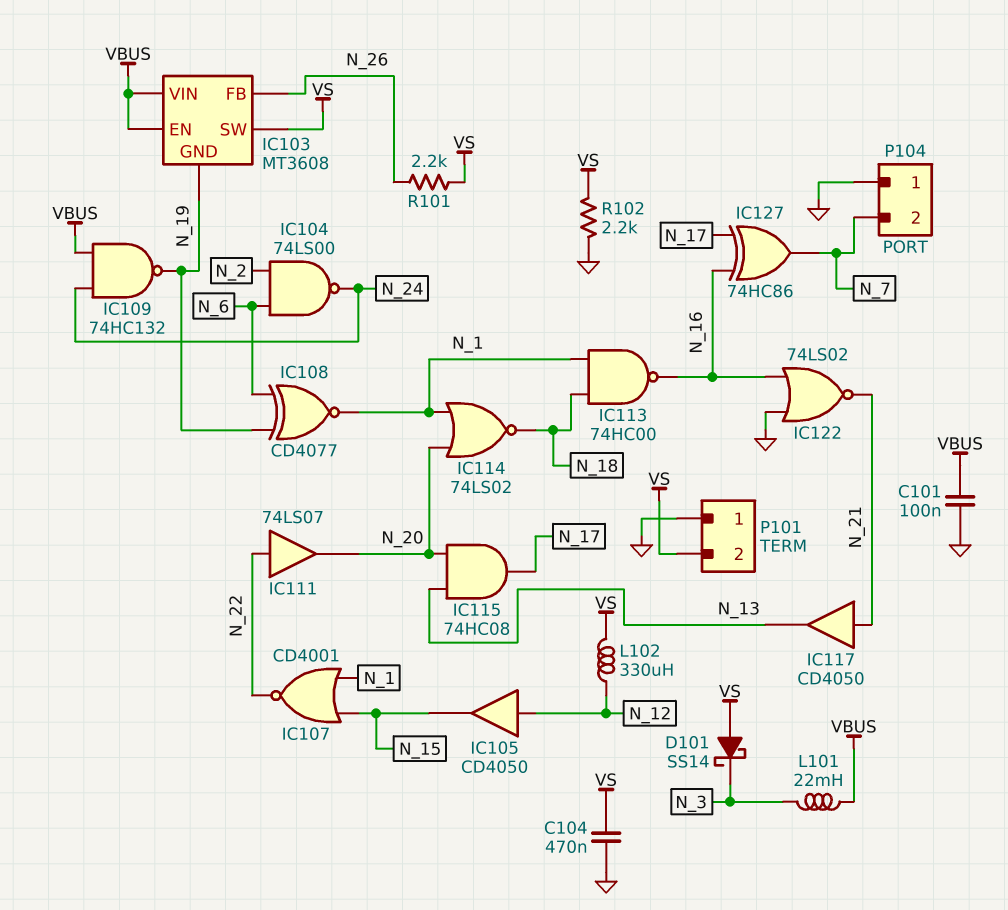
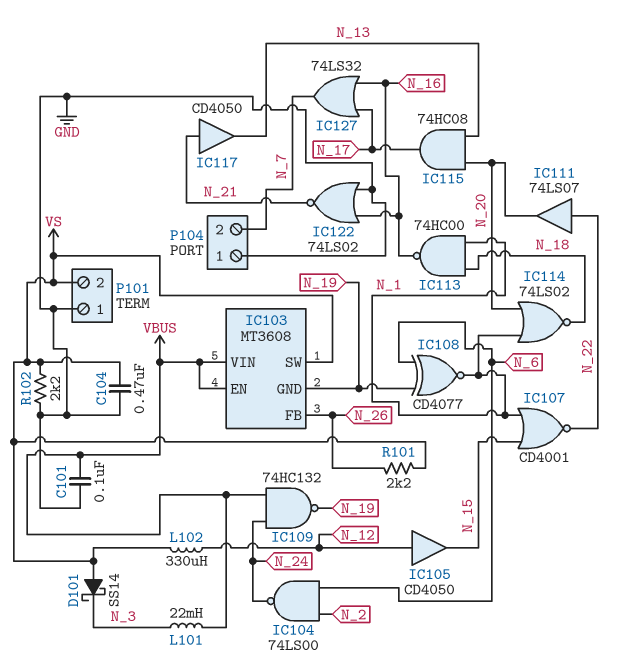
IC127: XOR 74HC86 (in N_16, in N_17, out N_7) -> OR 74LS32 (in N_16, in N_17, out N_7)

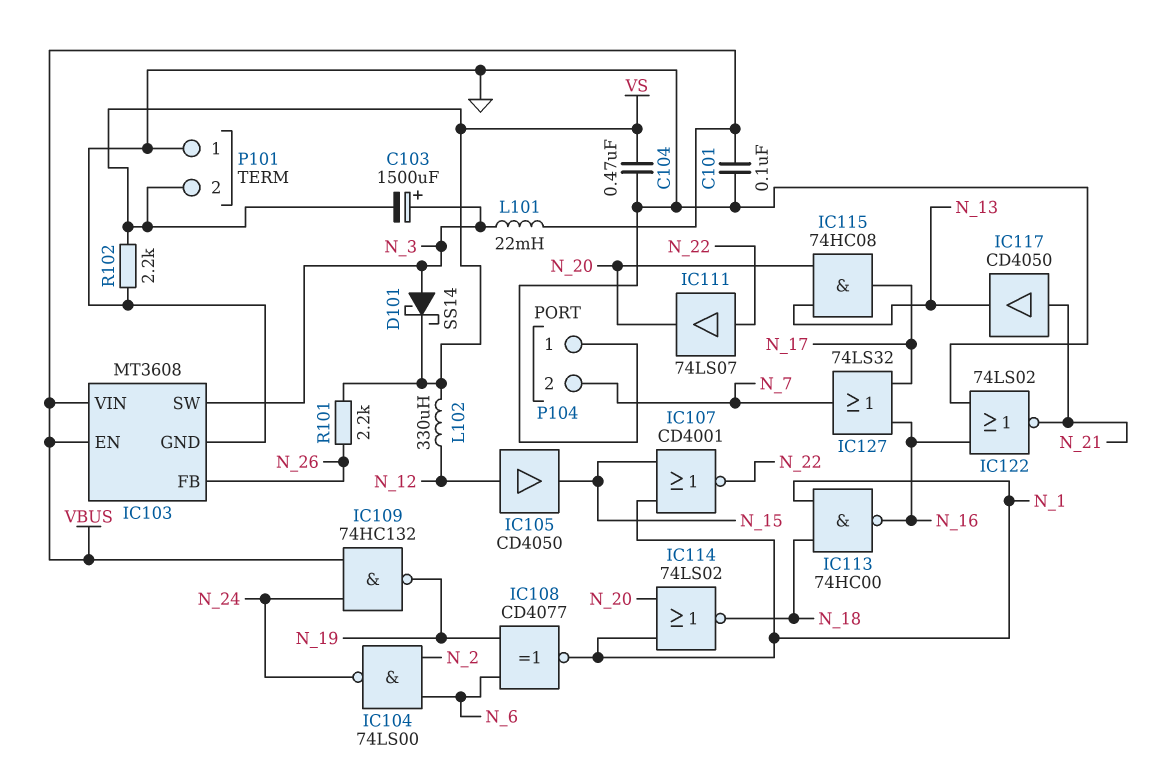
C103: none -> 1500uF (plus N_3, minus VS)
D101: schottky SS14 (A VS, K N_3) -> schottky SS14 (A N_3, K VS)
IC103 pin GND: N_19 -> GND
IC103 pin SW: VS -> N_3

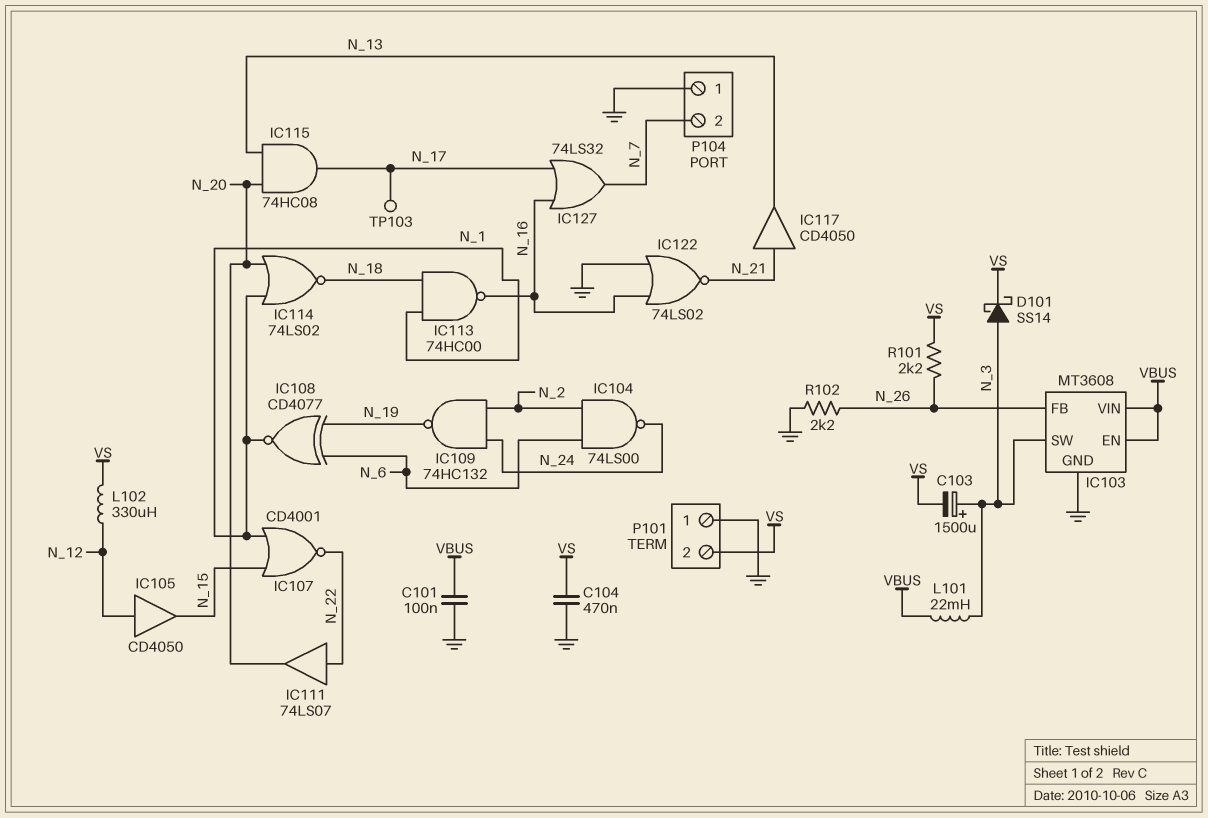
IC109: NAND 74HC132 (in N_24, in VBUS, out N_19) -> NAND 74HC132 (in N_2, in N_24, out N_19)
R102: 2.2k (GND, VS) -> 2.2k (GND, N_26)
TP103: none -> test point (N_17)

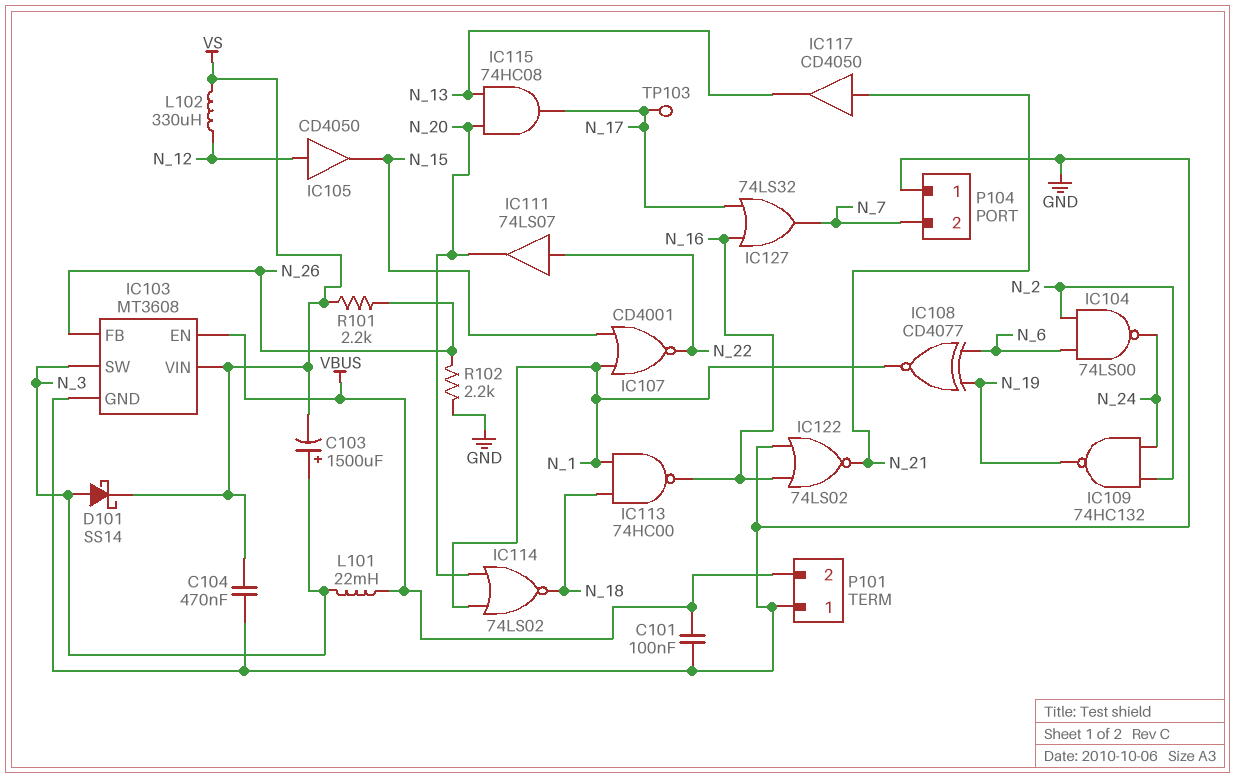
IC103 pin VIN: VBUS -> VS
P101 pin 2: VS -> VBUS

